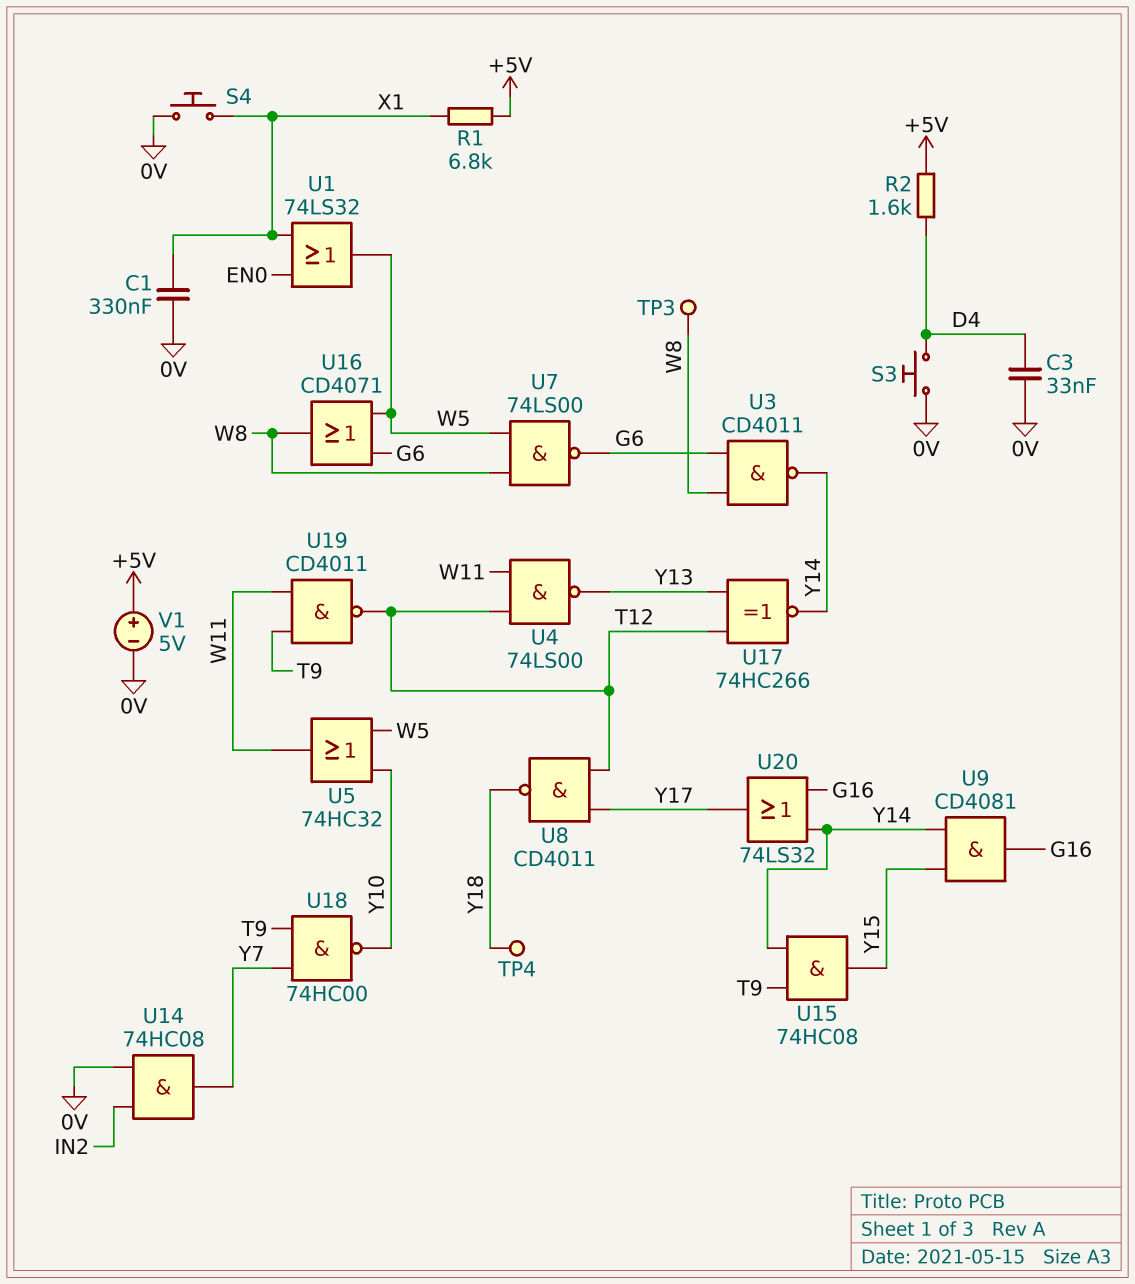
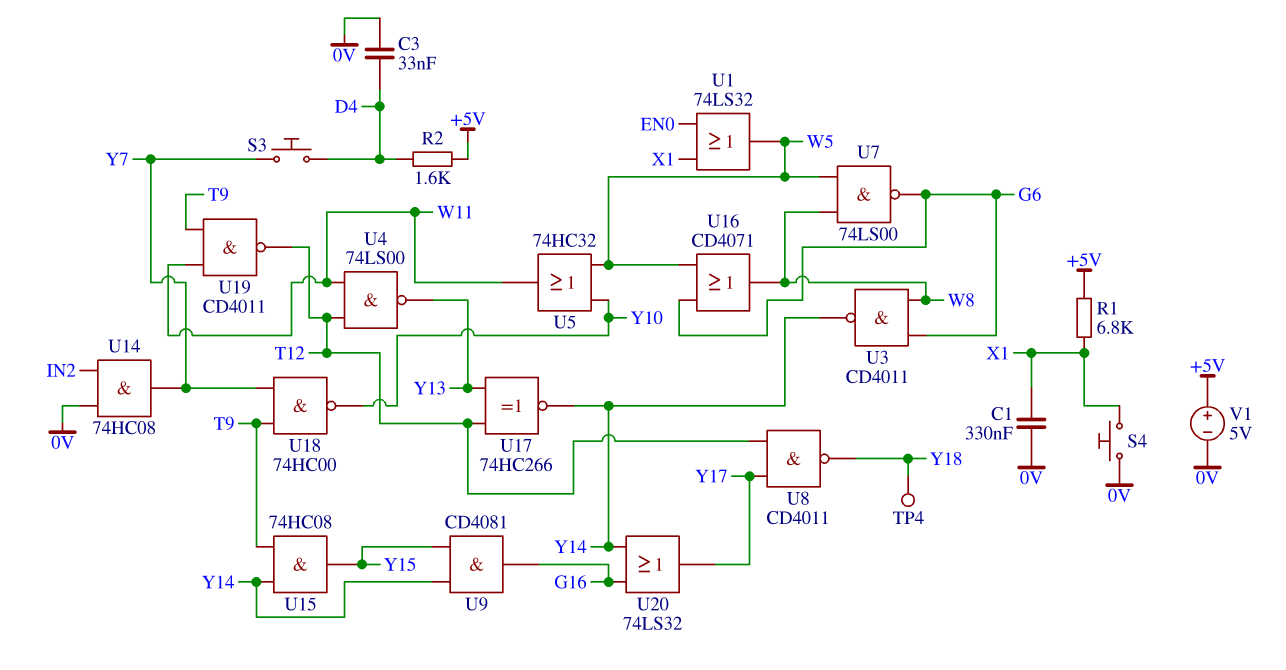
S3: button (0V, D4) -> button (D4, Y7)
TP3: test point (W8) -> none

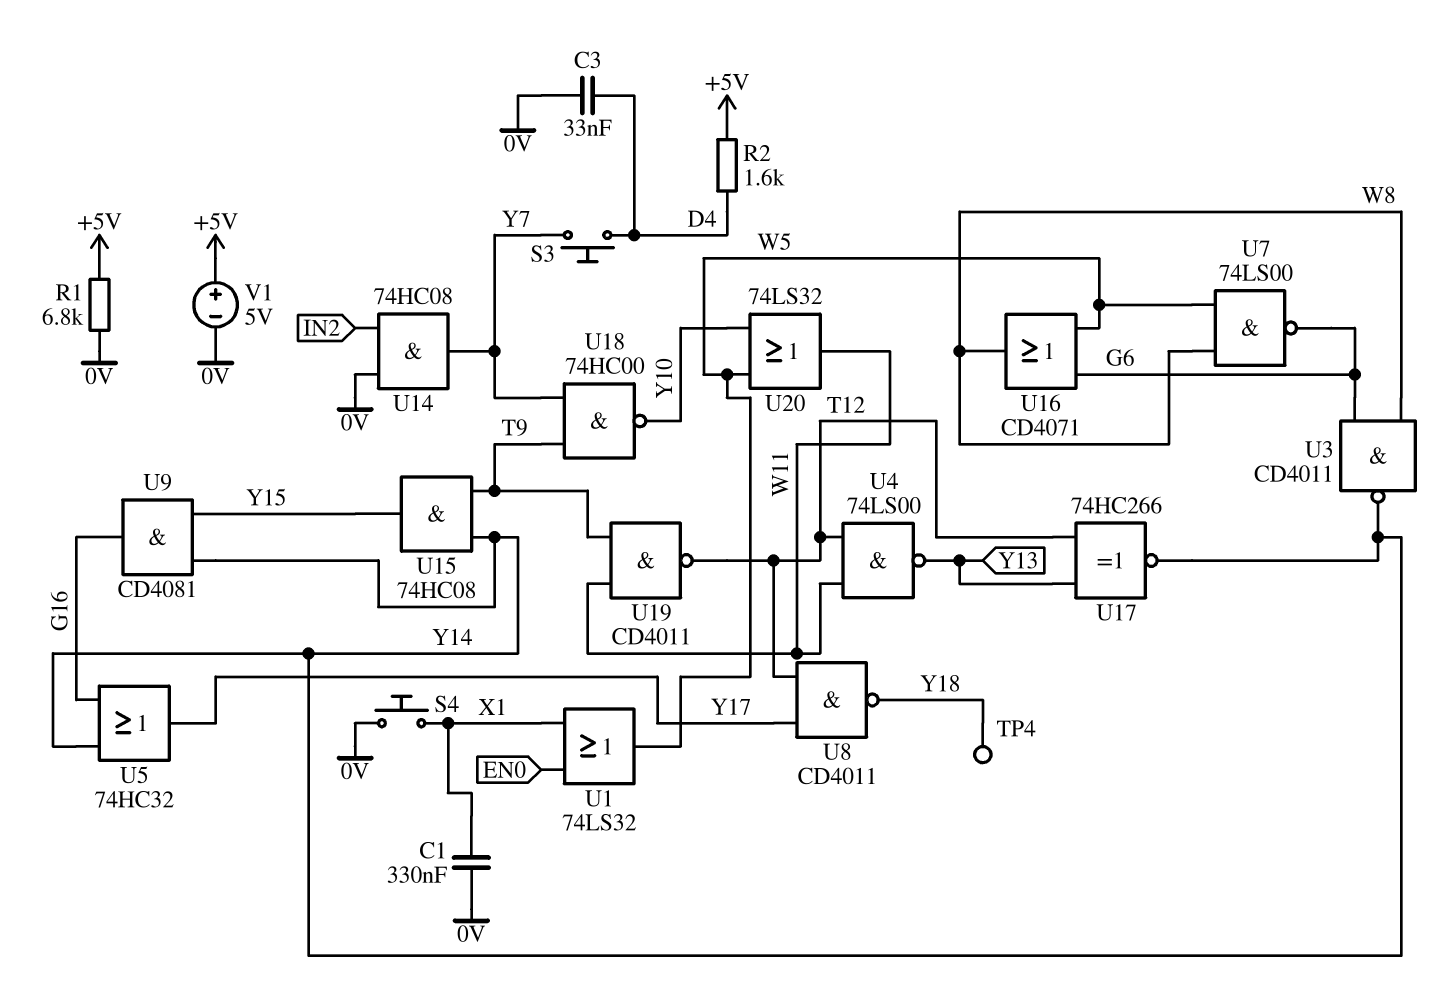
R1: 6.8k (+5V, X1) -> 6.8k (+5V, 0V)
U5: OR 74HC32 (in W5, in Y10, out W11) -> OR 74HC32 (in G16, in Y14, out Y17)
U20: OR 74LS32 (in G16, in Y14, out Y17) -> OR 74LS32 (in W5, in Y10, out W11)

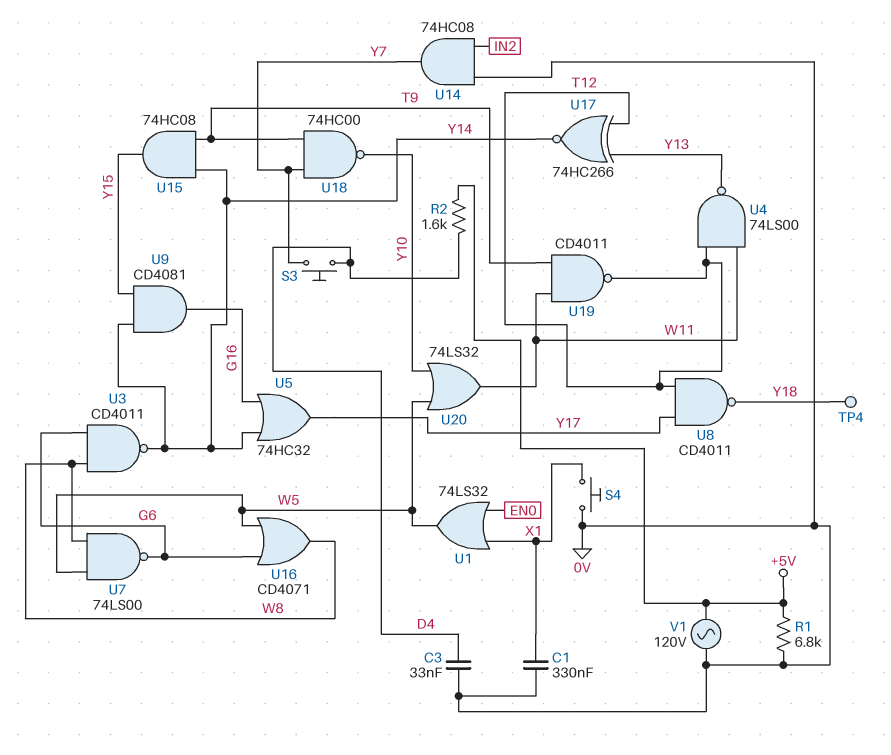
V1: 5V (plus +5V, minus 0V) -> AC 120V (+5V, 0V)

